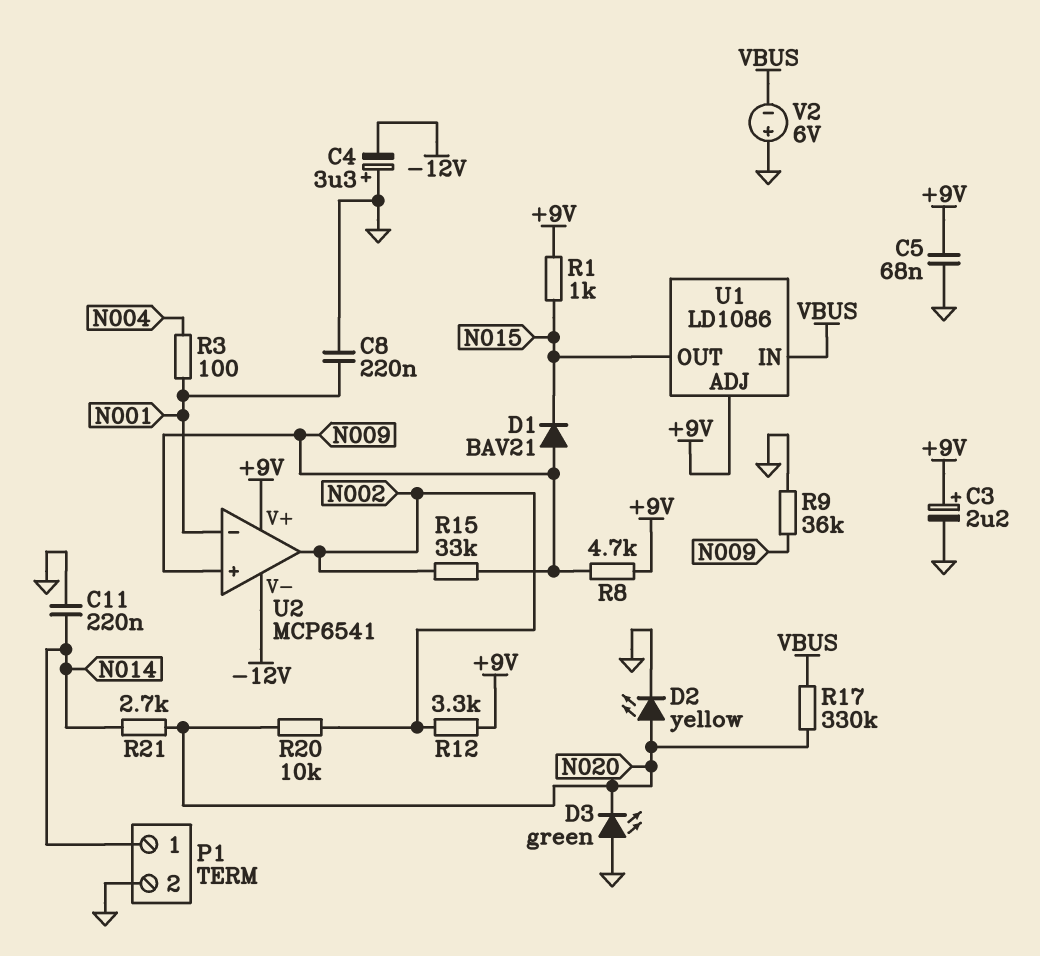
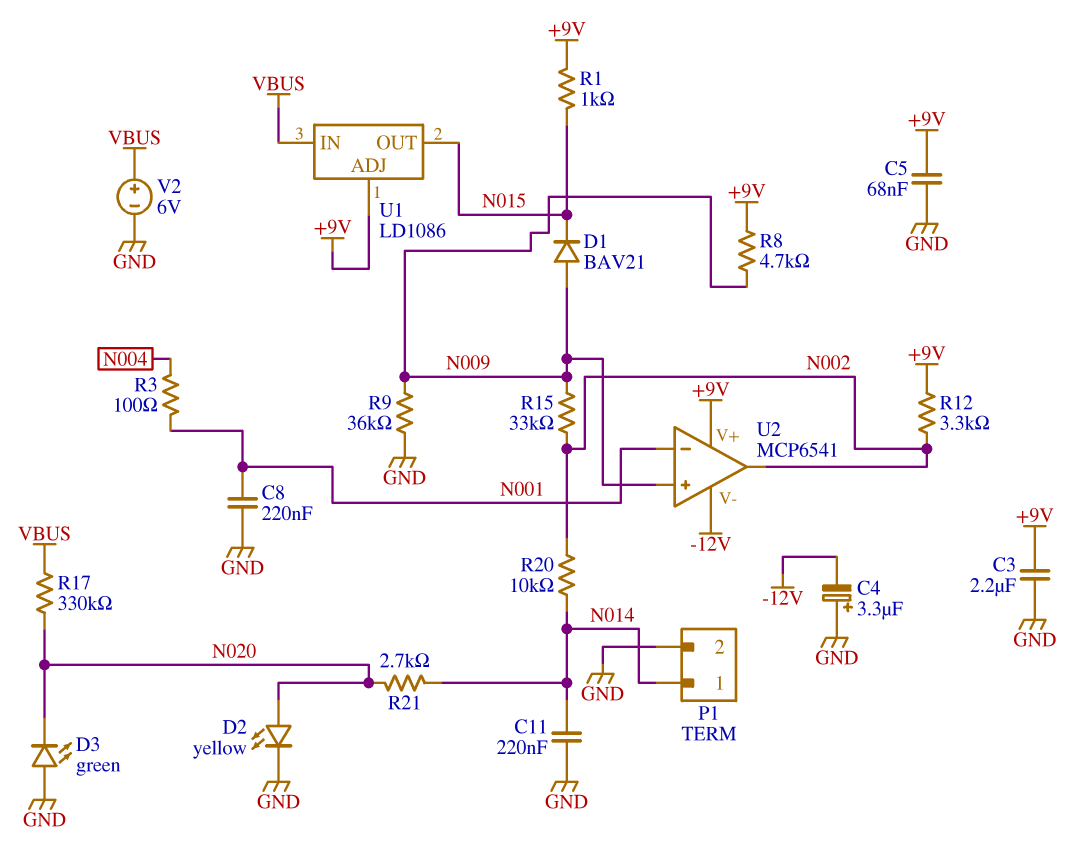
C3: 2.2uF (plus +9V, minus GND) -> 2.2uF (+9V, GND)
R20: 10k (N002, N020) -> 10k (N002, N014)
V2: 6V (plus GND, minus VBUS) -> 6V (plus VBUS, minus GND)

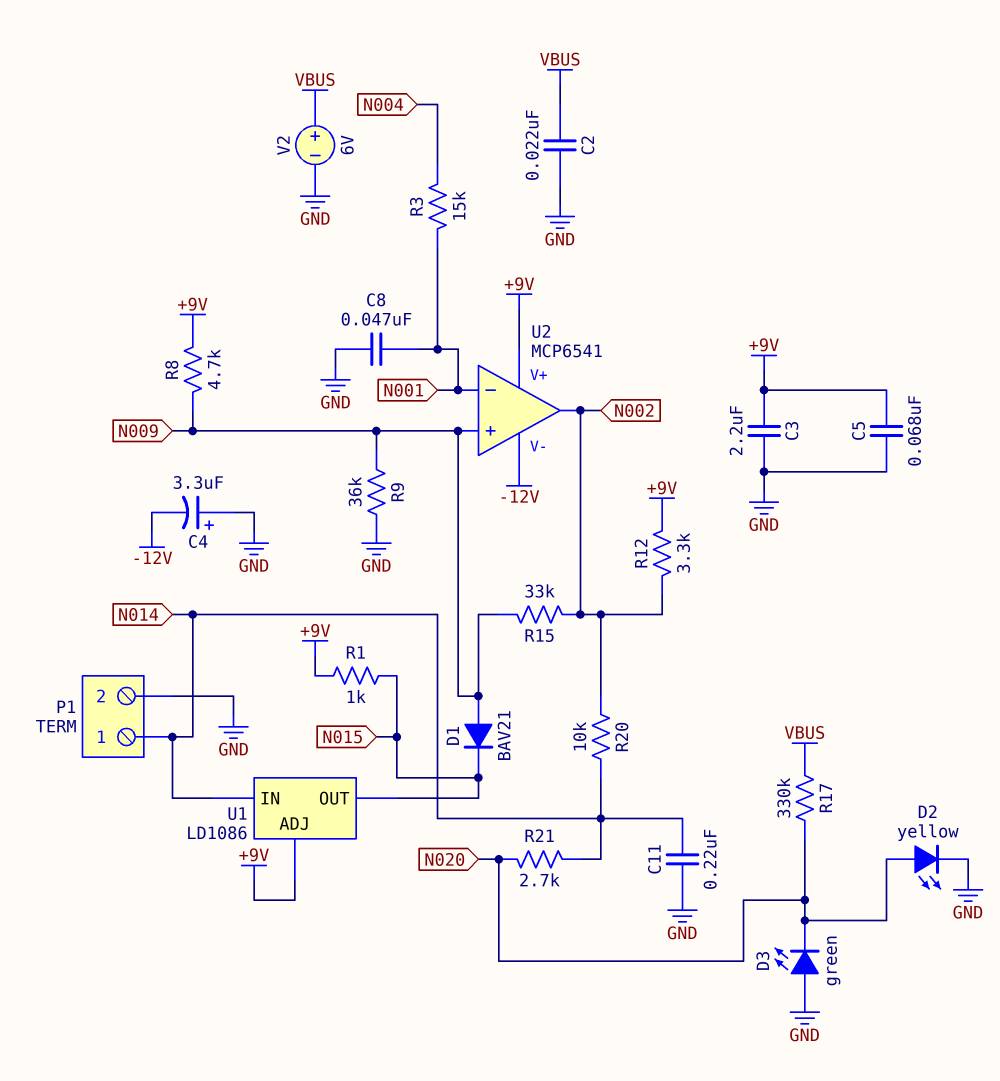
C2: none -> 22nF (GND, VBUS)
C8: 220nF (GND, N001) -> 47nF (GND, N001)
R3: 100 (N001, N004) -> 15k (N001, N004)
U1 pin IN: VBUS -> N014

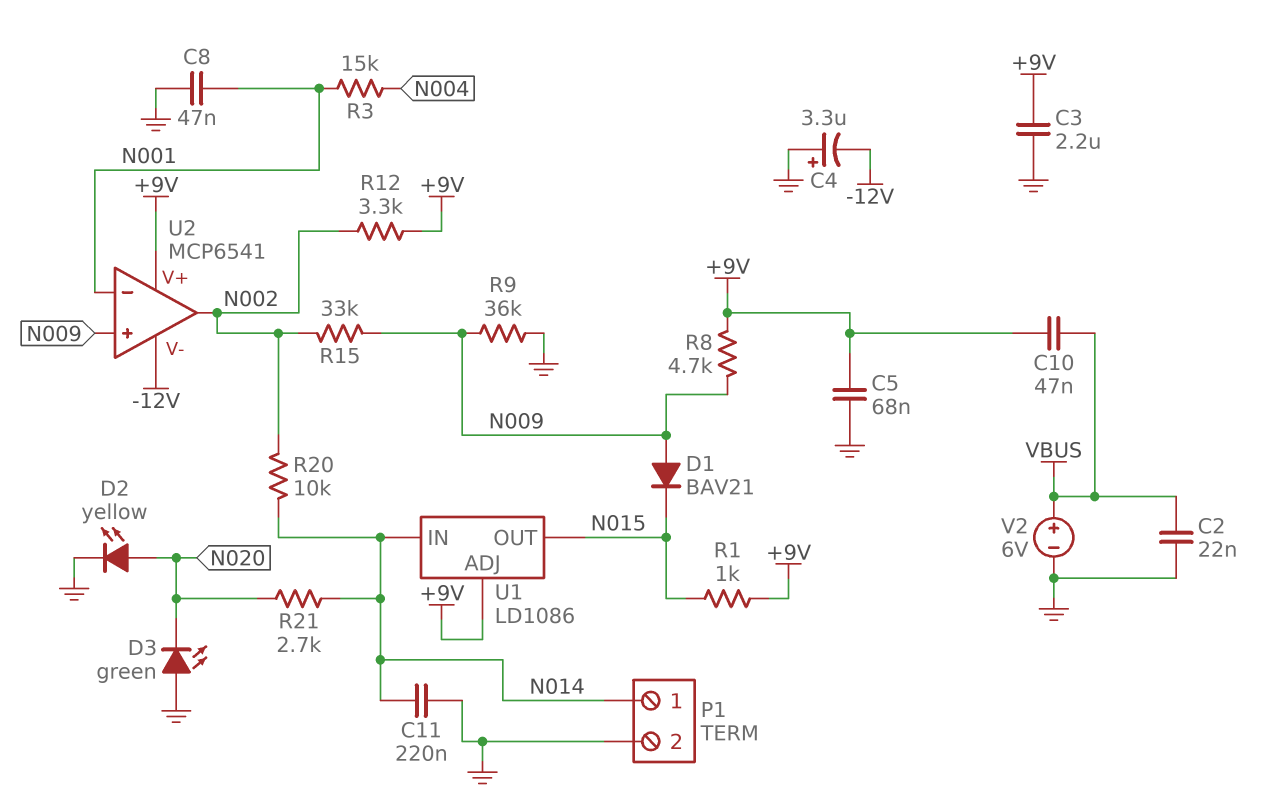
C10: none -> 47nF (+9V, VBUS)
R17: 330k (N020, VBUS) -> none

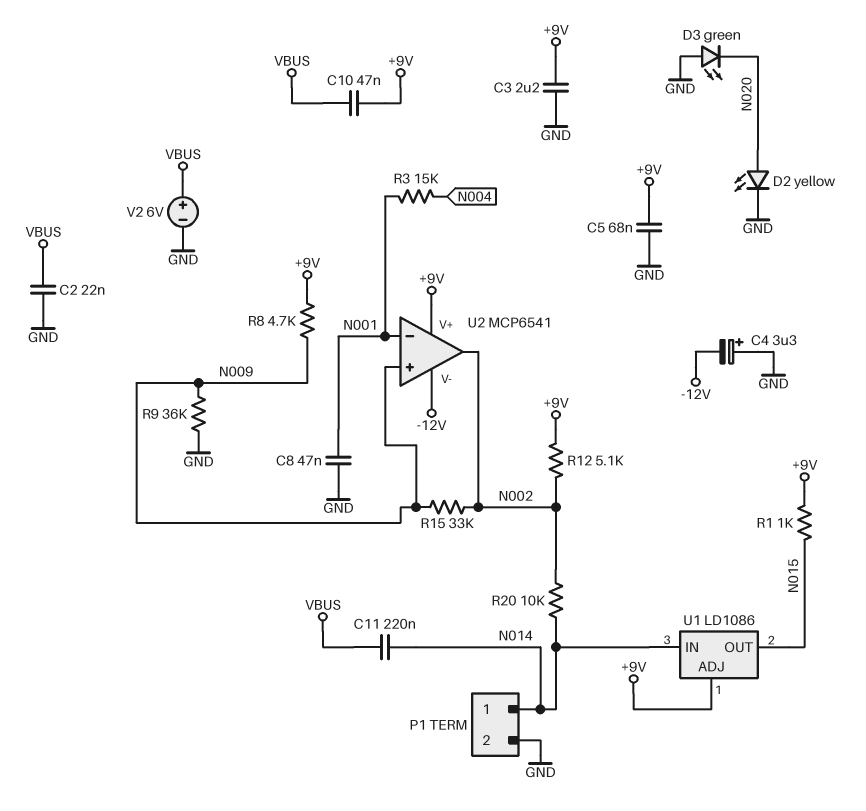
C11: 220nF (GND, N014) -> 220nF (N014, VBUS)
D1: diode BAV21 (A N009, K N015) -> none
R12: 3.3k (+9V, N002) -> 5.1k (+9V, N002)
R21: 2.7k (N014, N020) -> none

